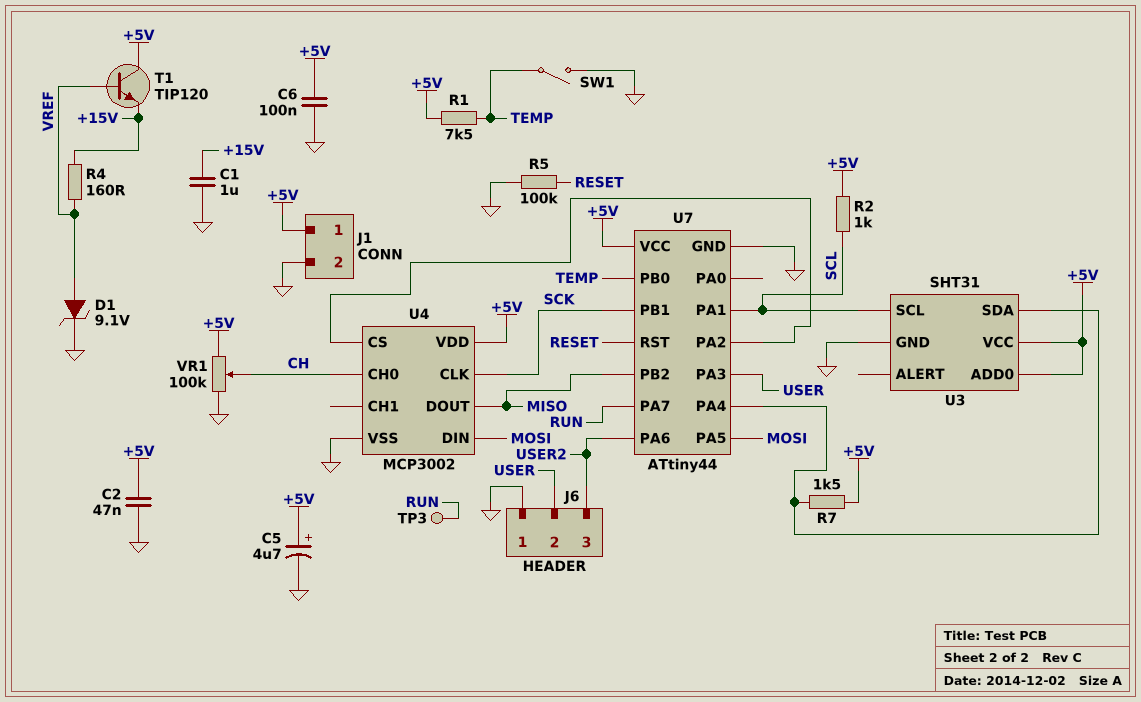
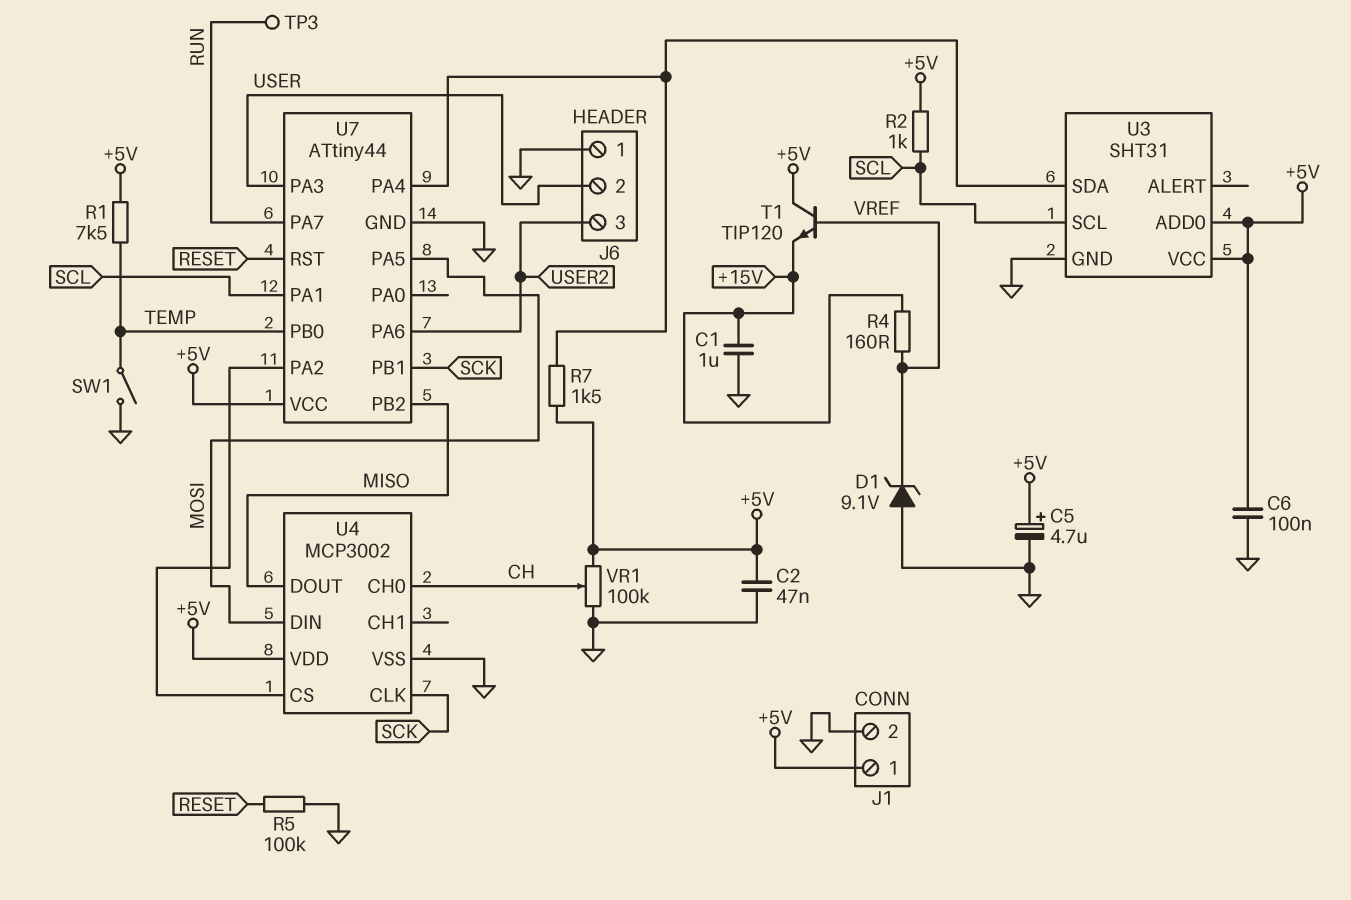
D1: zener 9.1V (A VREF, K GND) -> zener 9.1V (A GND, K VREF)

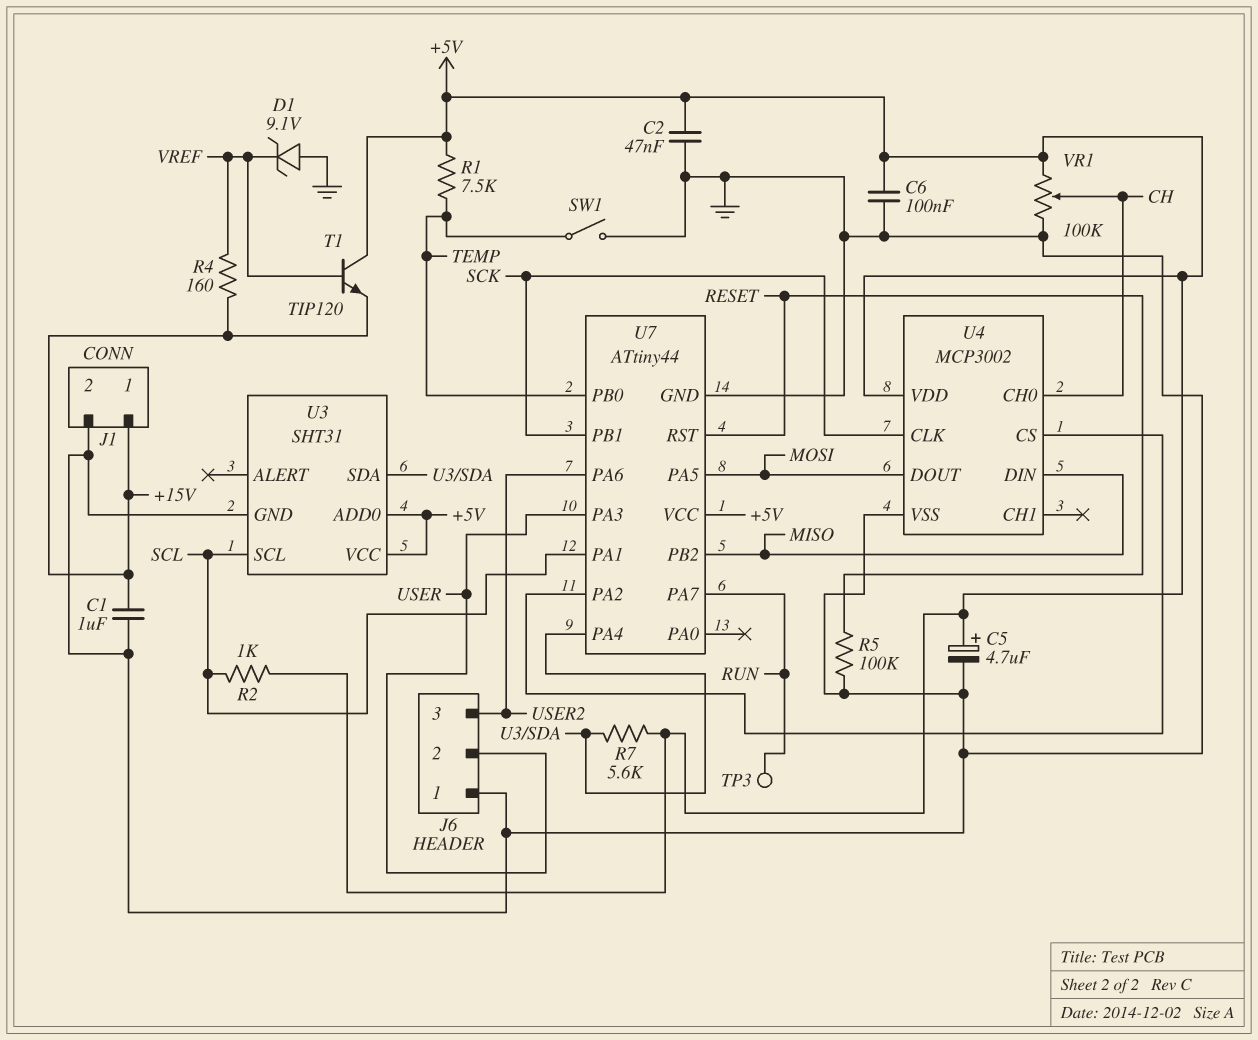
J1 pin 1: +5V -> +15V
R7: 1.5k (+5V, U3/SDA) -> 5.6k (+5V, U3/SDA)
U4 pin DIN: MOSI -> MISO
U4 pin DOUT: MISO -> MOSI

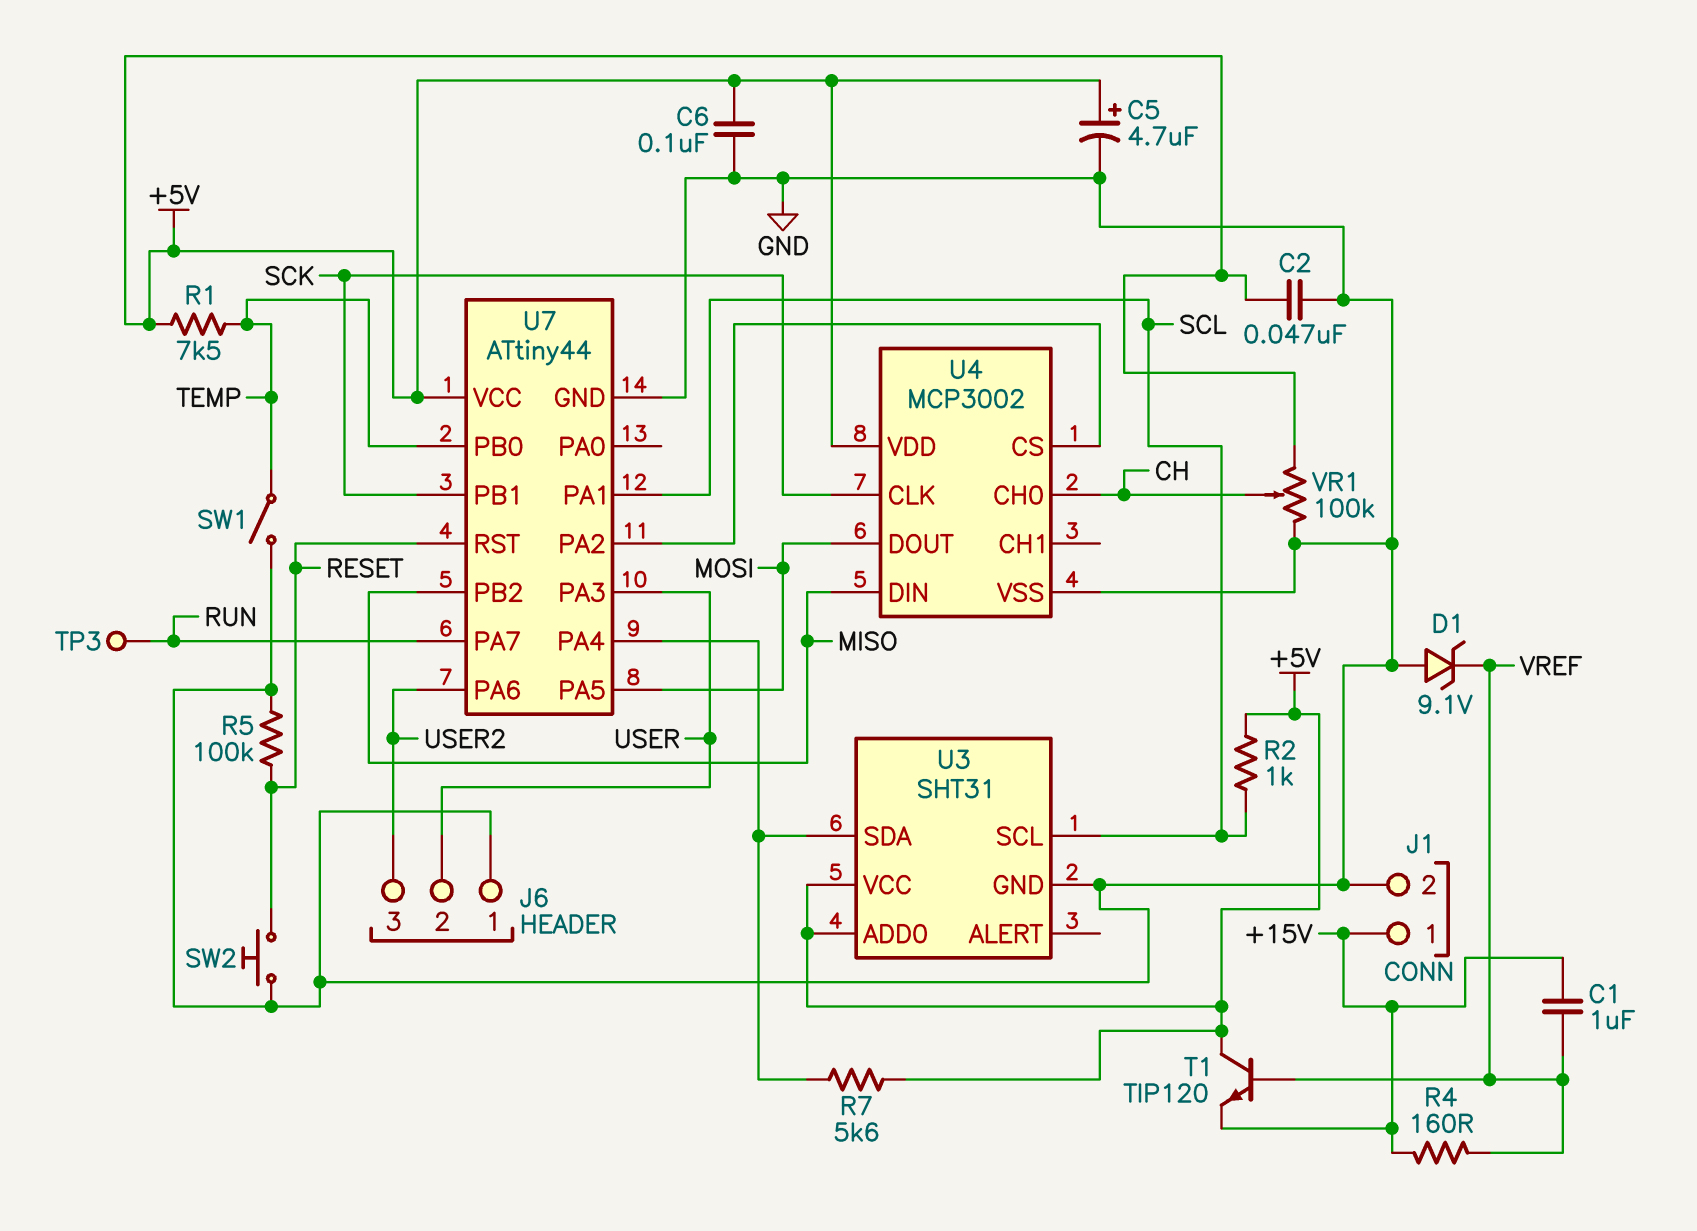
C1: 1uF (+15V, GND) -> 1uF (+15V, VREF)
SW2: none -> button (GND, RESET)

